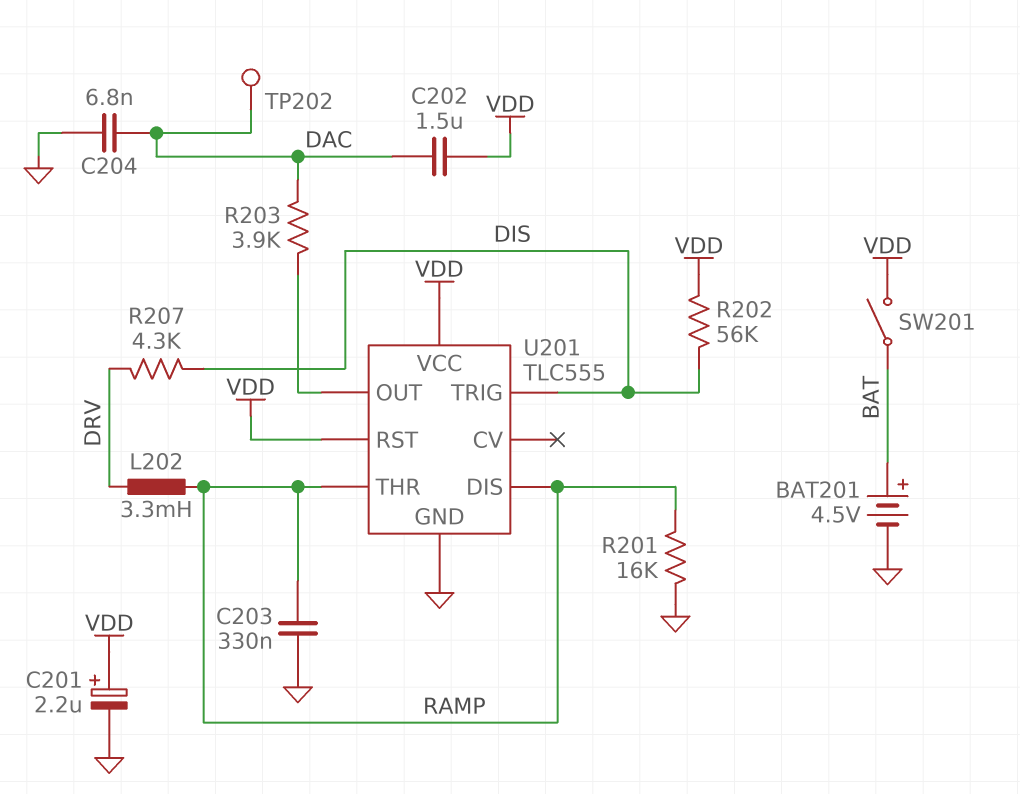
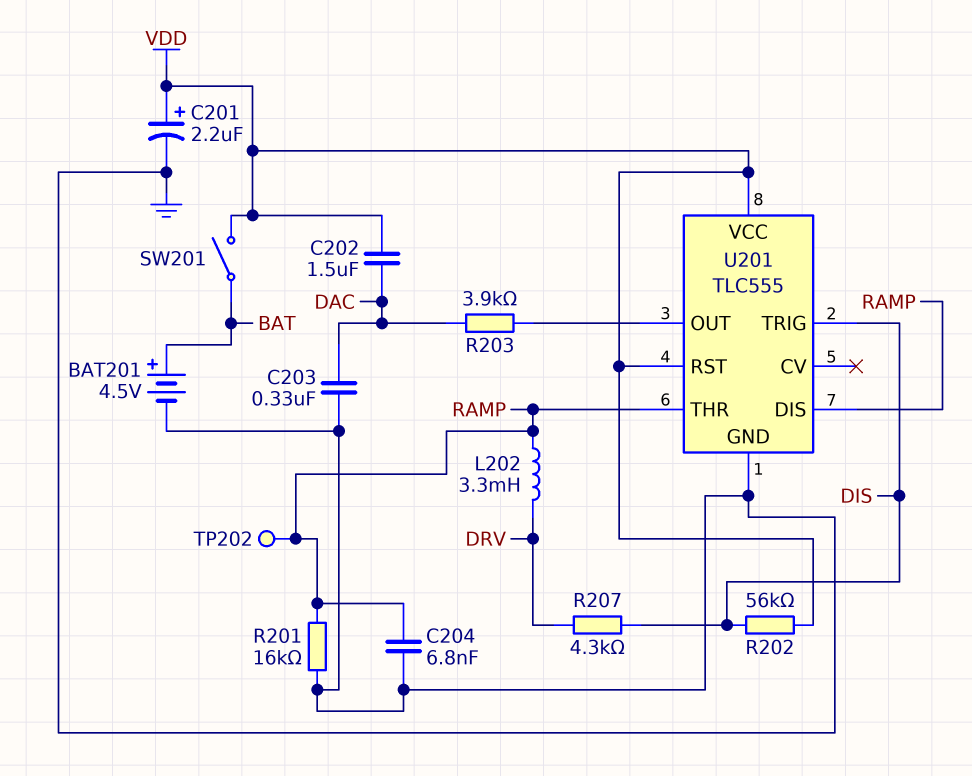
C203: 330nF (GND, RAMP) -> 330nF (DAC, GND)
C204: 6.8nF (DAC, GND) -> 6.8nF (GND, RAMP)
TP202: test point (DAC) -> test point (RAMP)

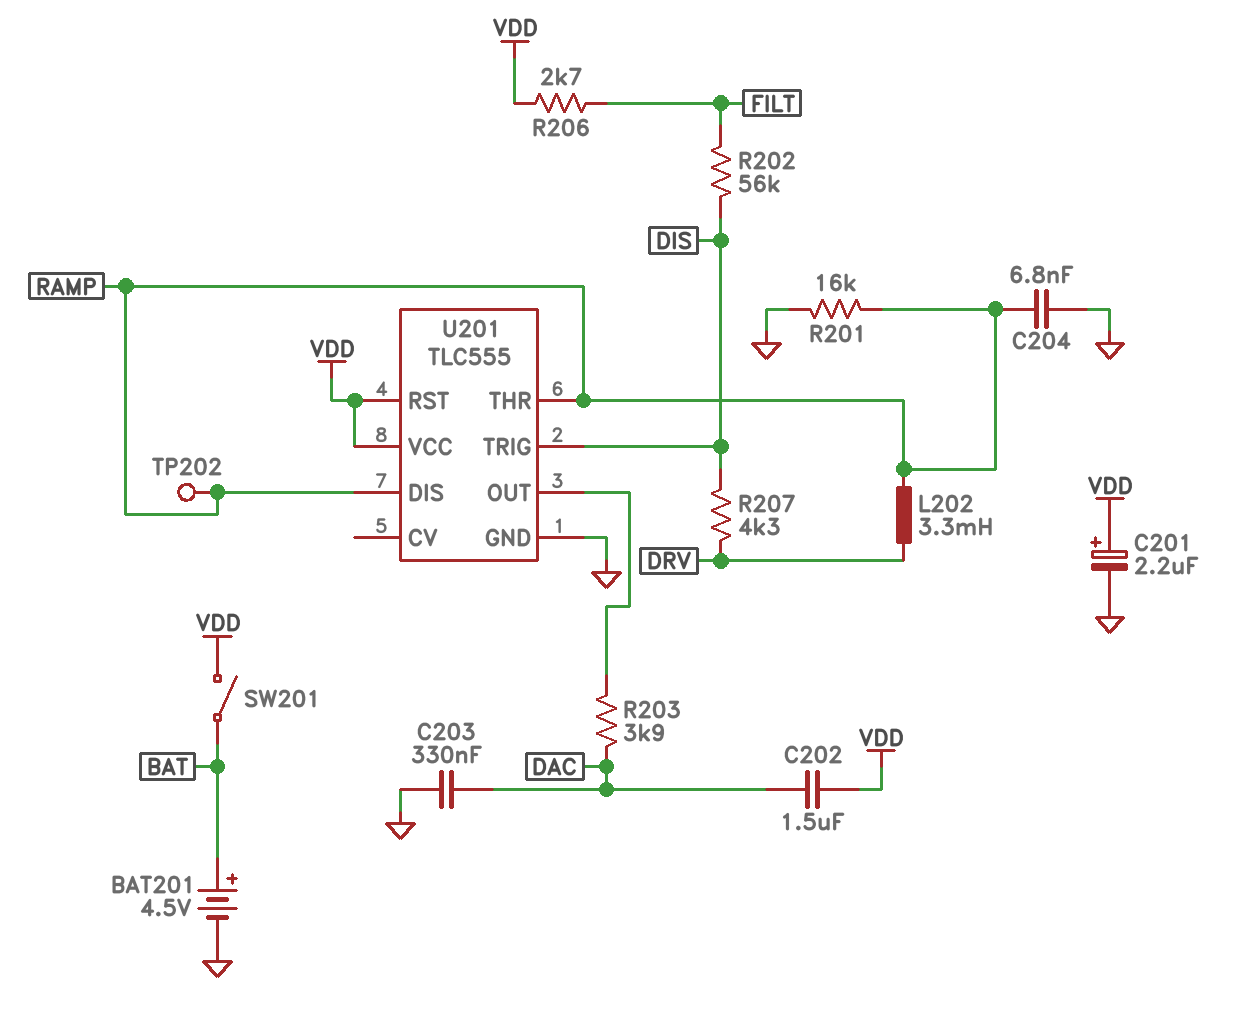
R202: 56k (DIS, VDD) -> 56k (DIS, FILT)
R206: none -> 2.7k (FILT, VDD)

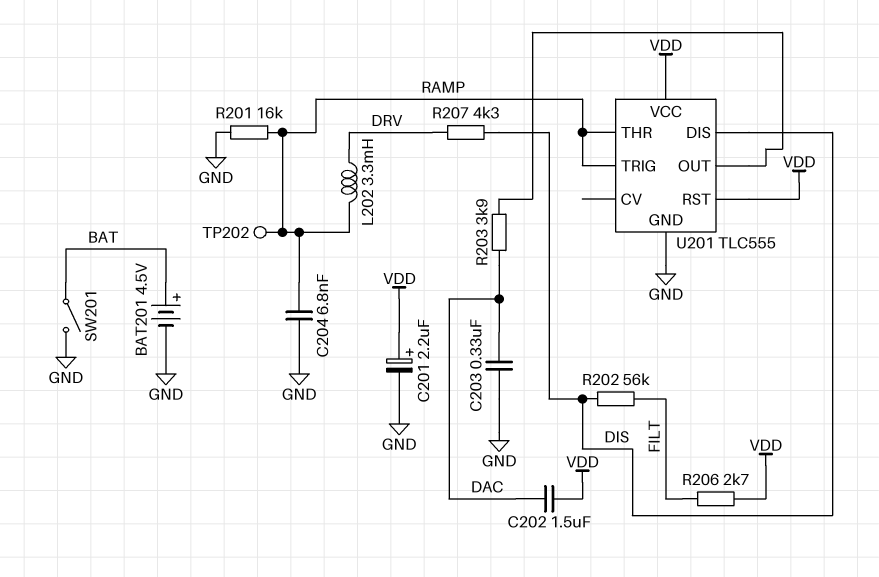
SW201: switch (BAT, VDD) -> switch (BAT, GND)
U201 pin DIS: RAMP -> DIS
U201 pin TRIG: DIS -> RAMP

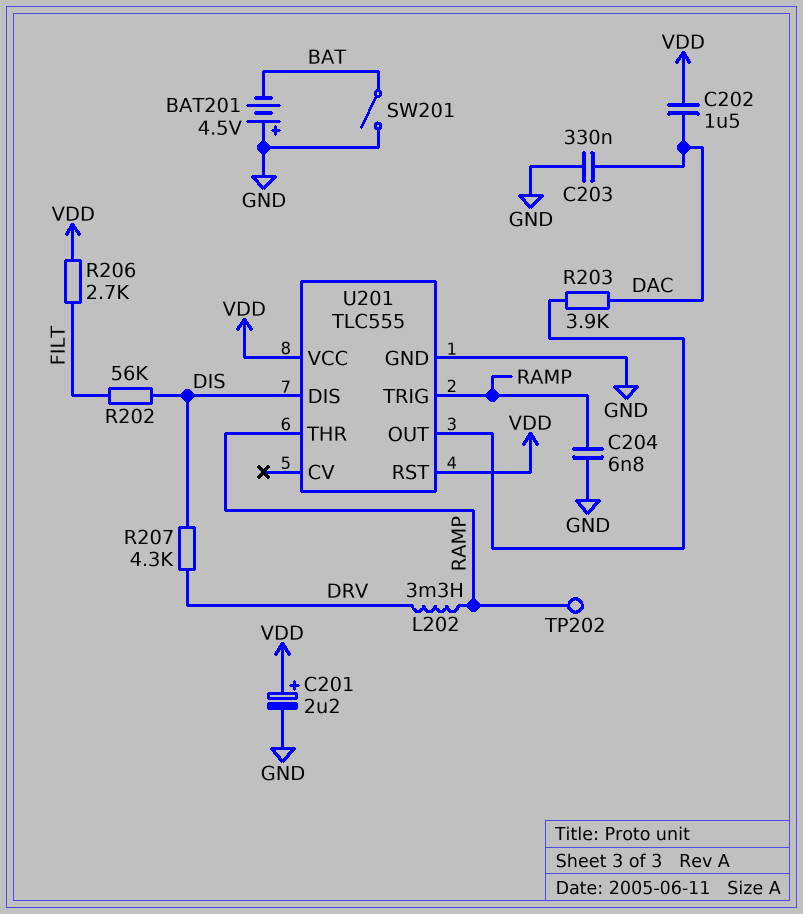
BAT201: 4.5V (plus BAT, minus GND) -> 4.5V (plus GND, minus BAT)
R201: 16k (GND, RAMP) -> none

